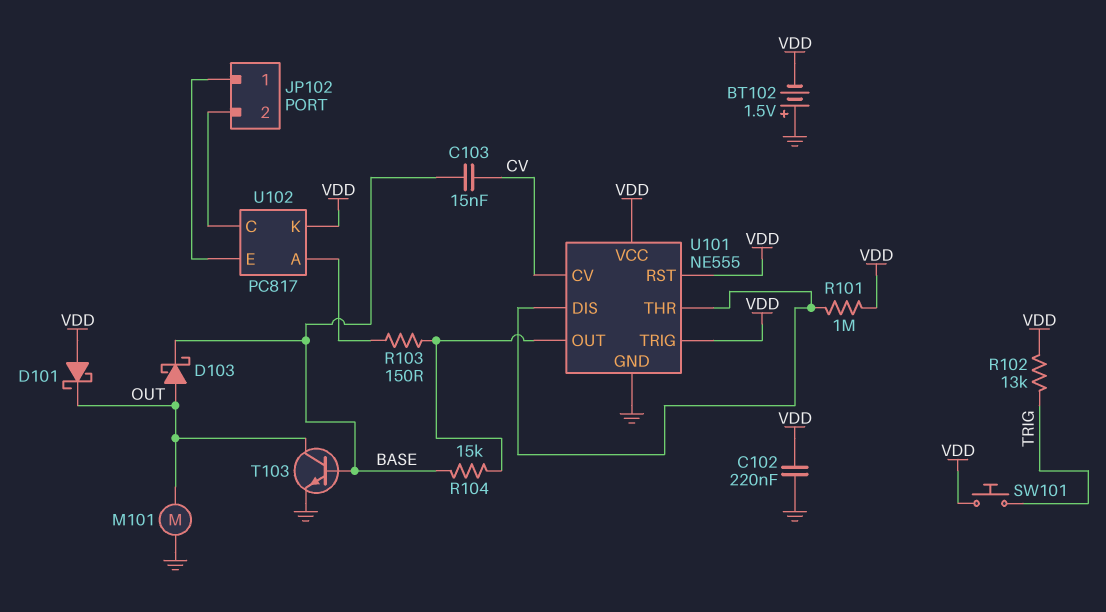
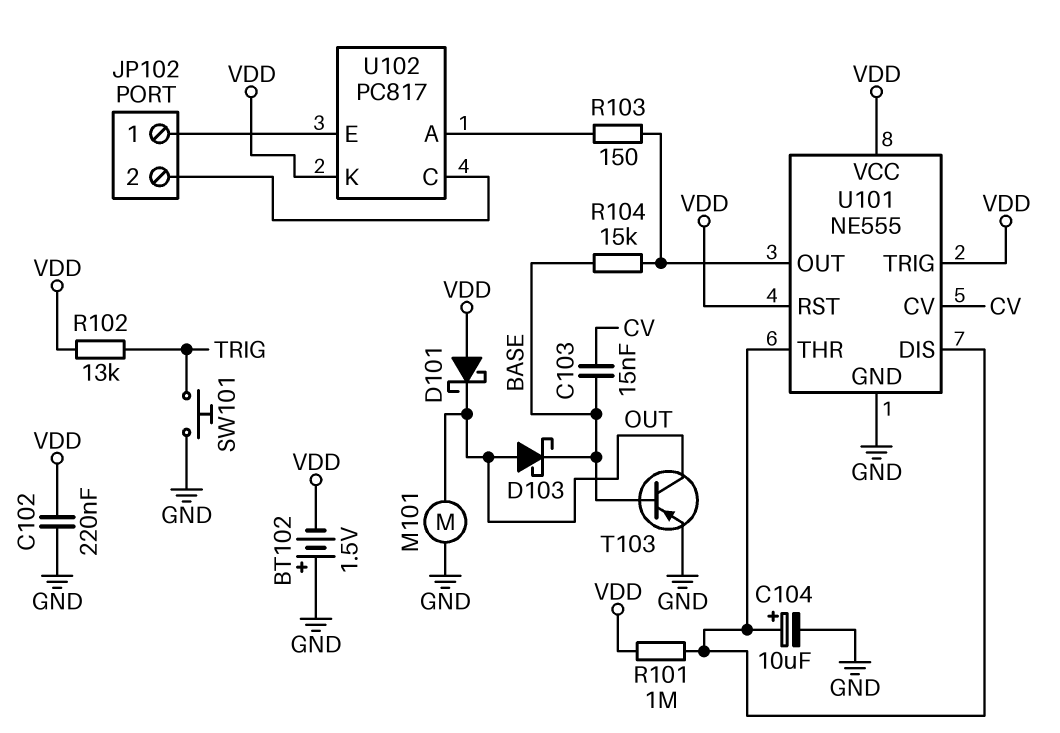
C104: none -> 10uF (plus U101/DIS, minus GND)
SW101: button (TRIG, VDD) -> button (GND, TRIG)
T103: NPN (B BASE, C OUT, E GND) -> PNP (B BASE, C OUT, E GND)

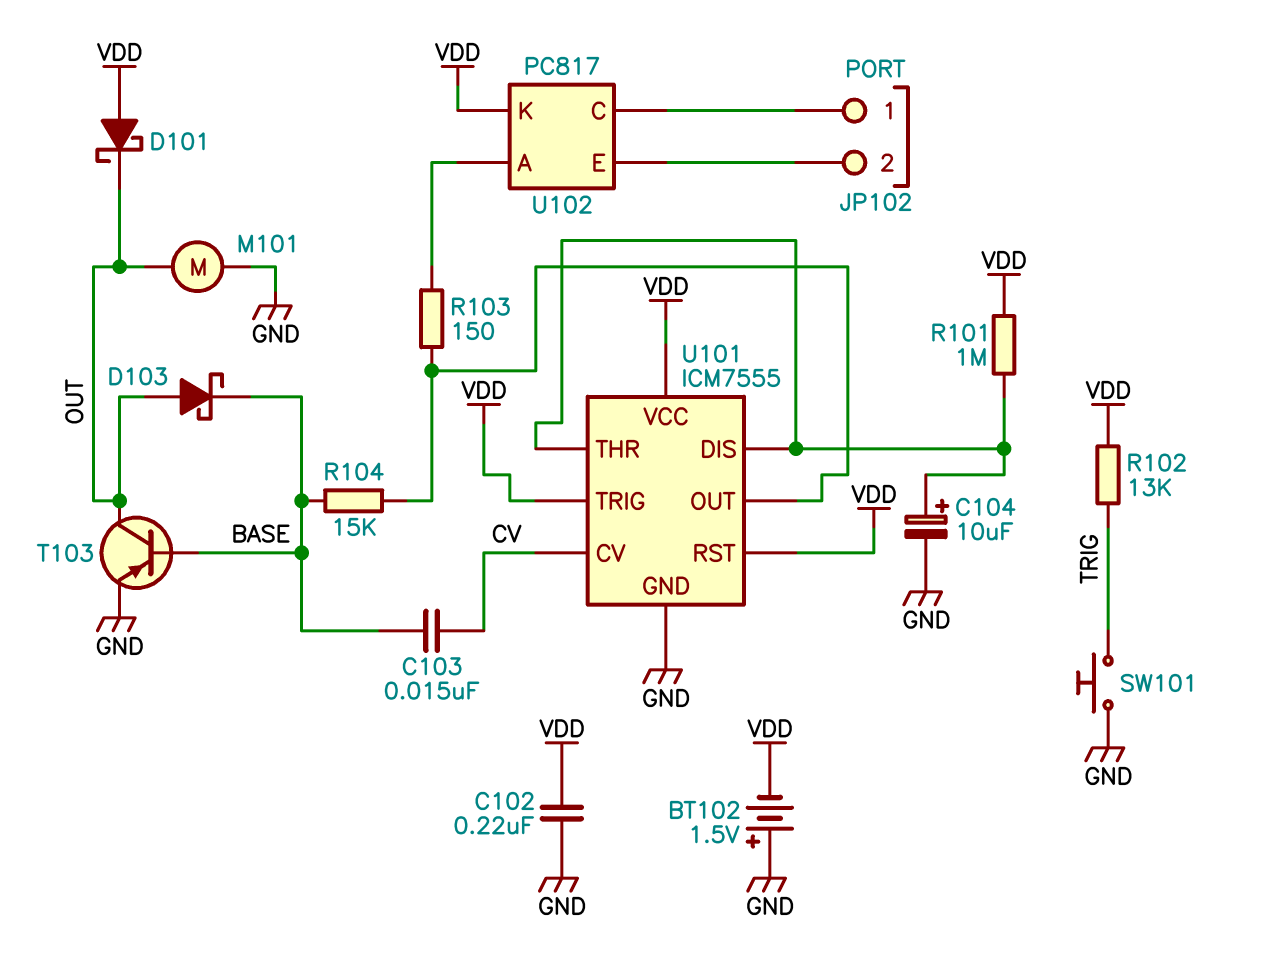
U101: NE555 -> ICM7555
U102 pin C: JP102/2 -> JP102/1
U102 pin E: JP102/1 -> JP102/2

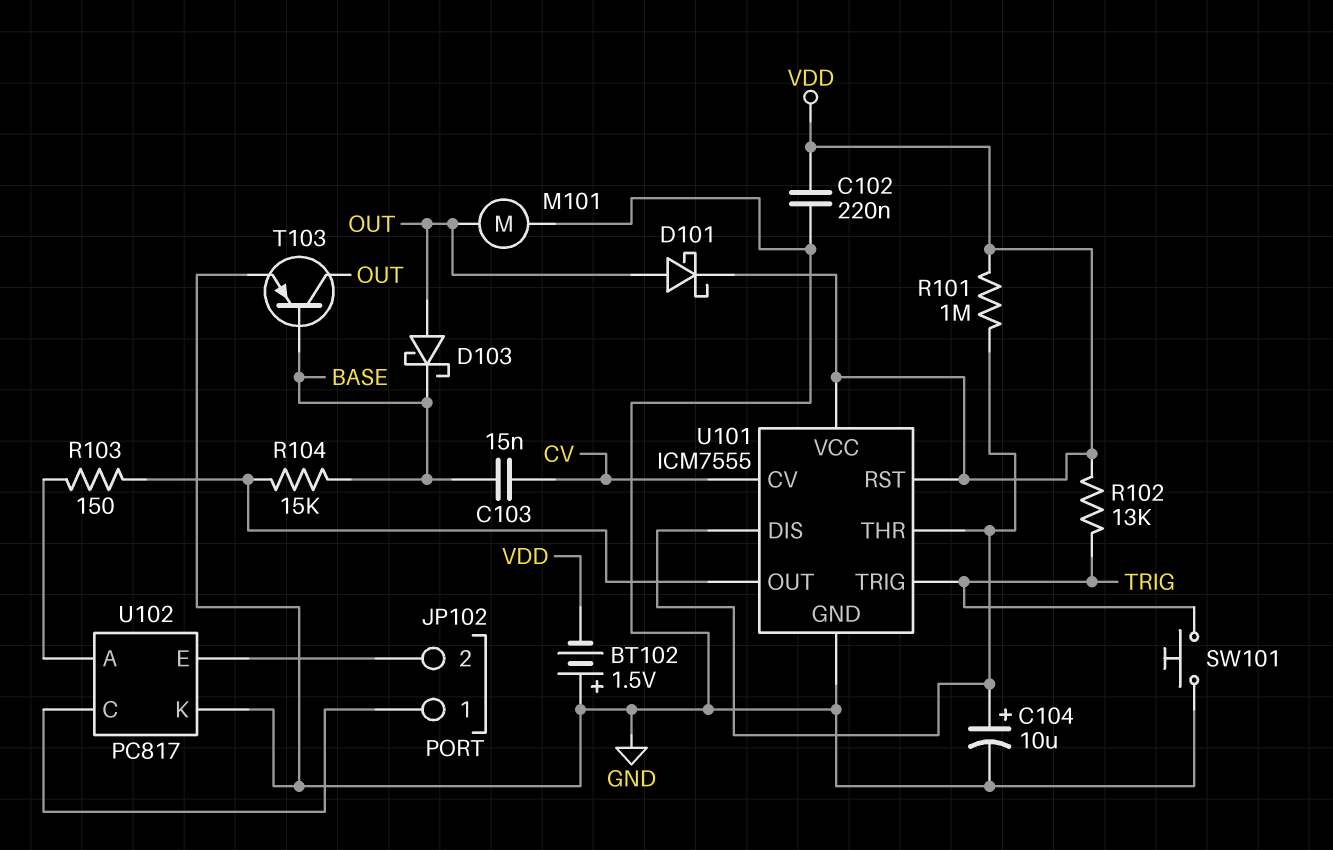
D101: schottky (A VDD, K OUT) -> schottky (A OUT, K VDD)
U101 pin TRIG: VDD -> TRIG
U102 pin K: VDD -> GND

